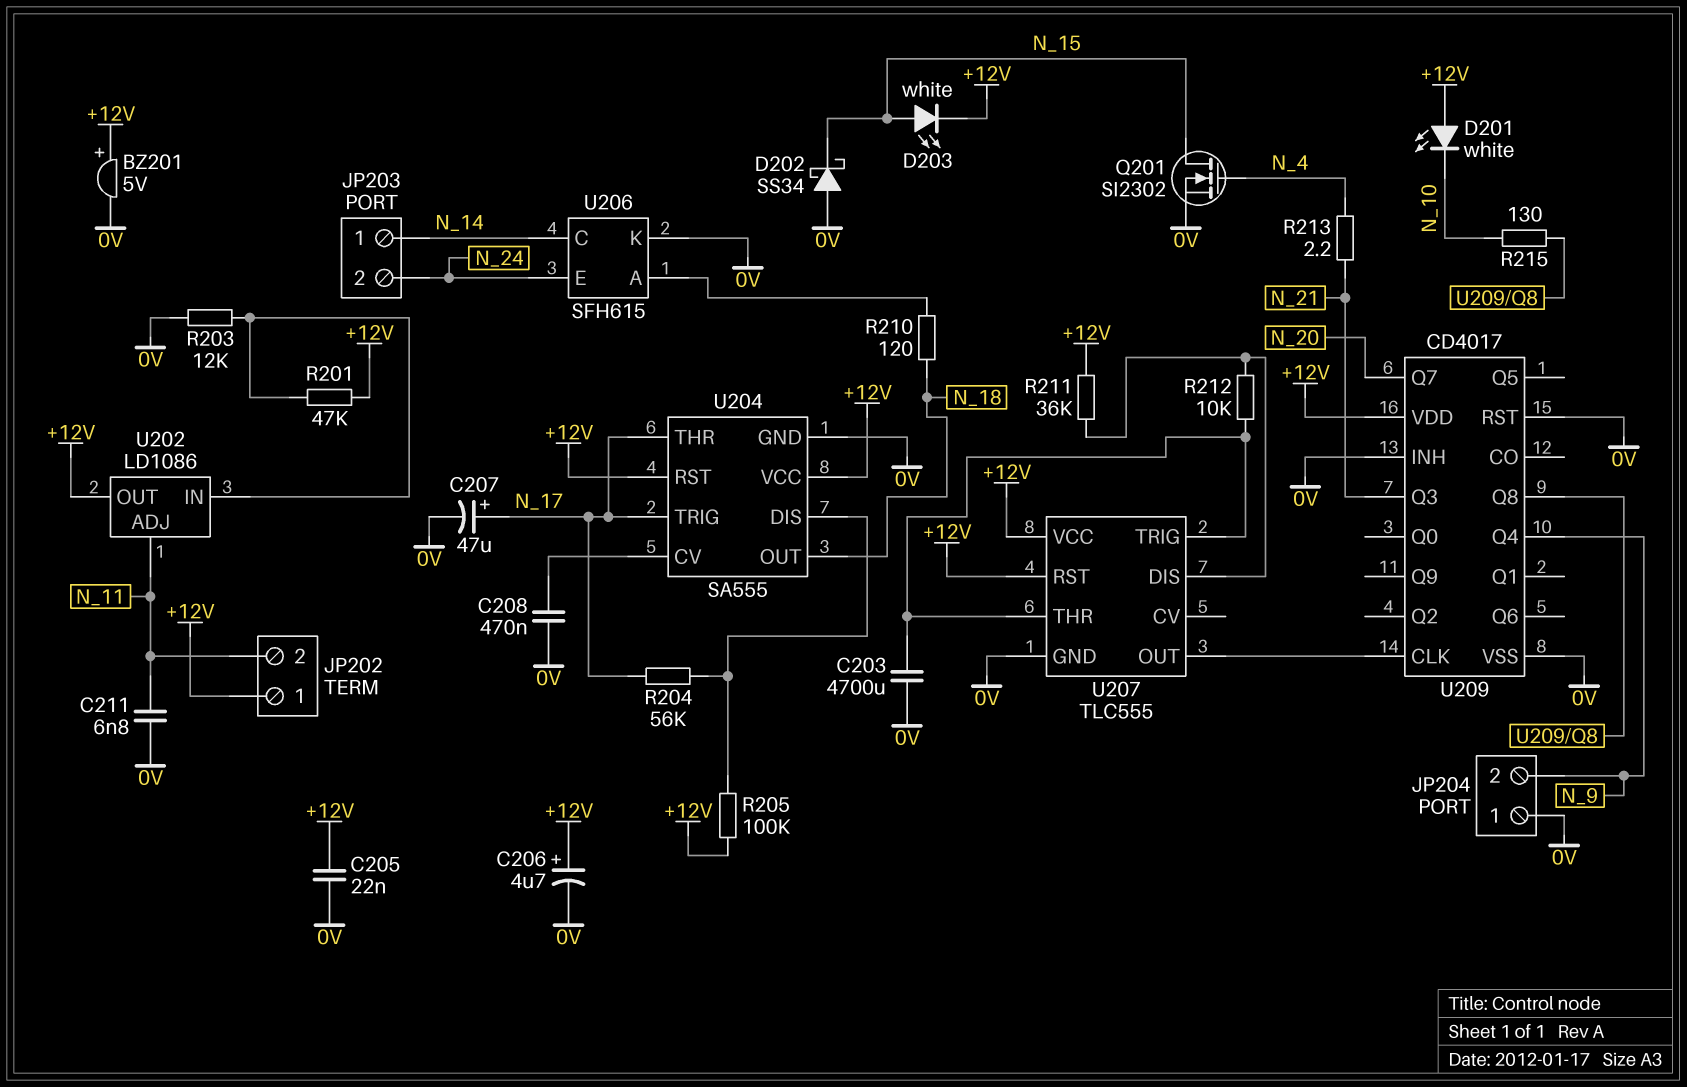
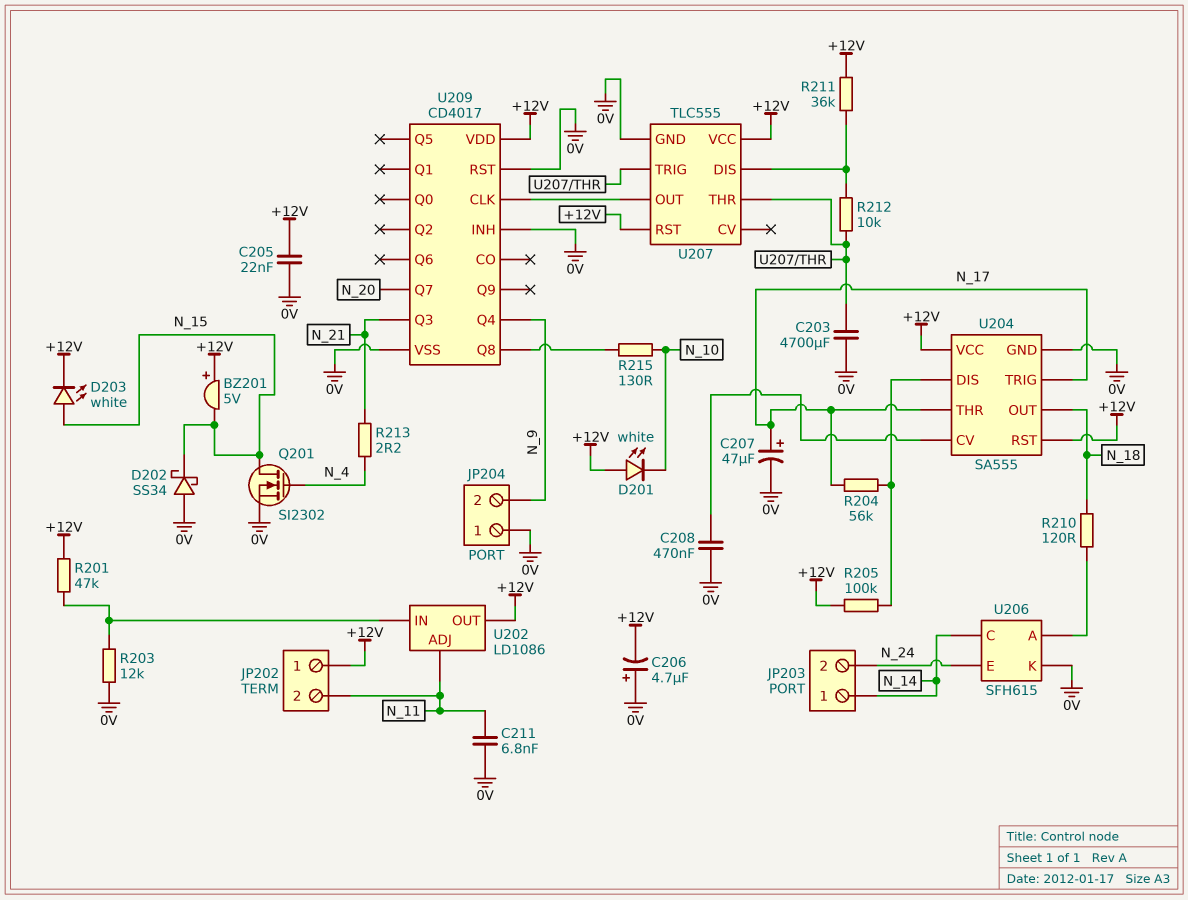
BZ201: buzzer 5V (plus +12V, minus 0V) -> buzzer 5V (plus +12V, minus N_15)
C206: 4.7uF (plus +12V, minus 0V) -> 4.7uF (plus 0V, minus +12V)

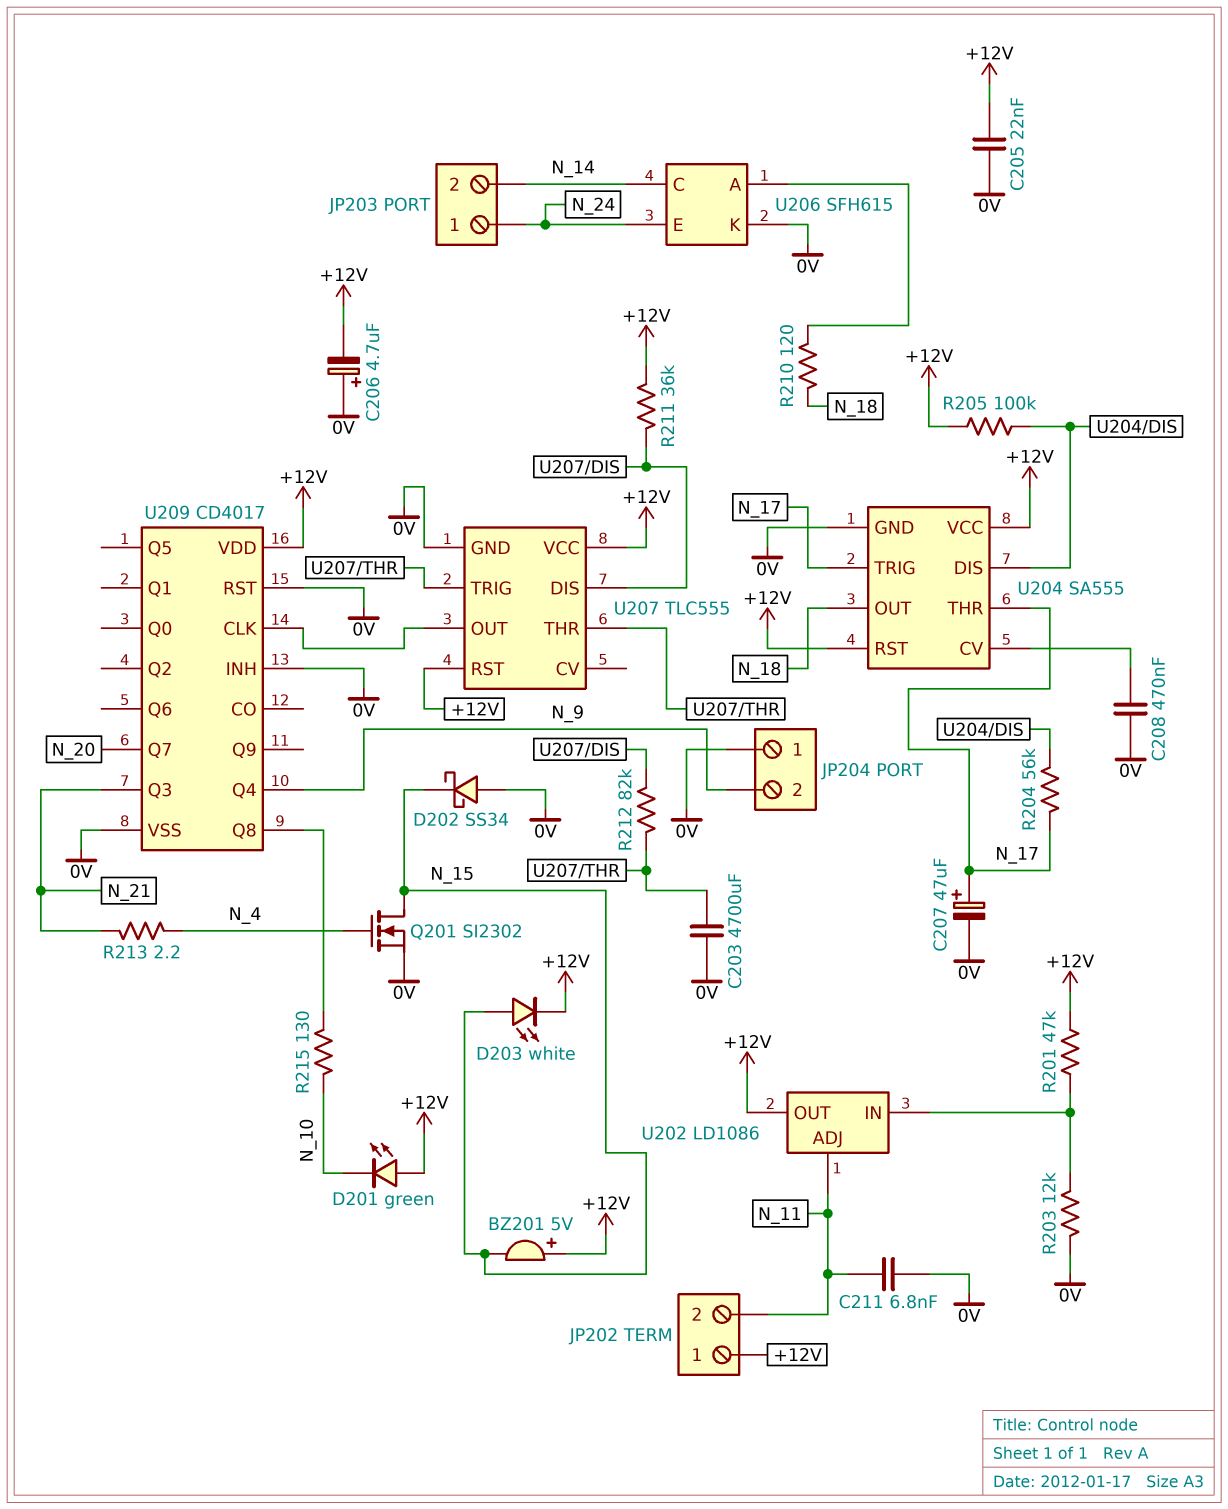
D201: LED white (A +12V, K N_10) -> LED green (A +12V, K N_10)
JP203 pin 1: N_14 -> N_24
JP203 pin 2: N_24 -> N_14
R212: 10k (U207/DIS, U207/THR) -> 82k (U207/DIS, U207/THR)

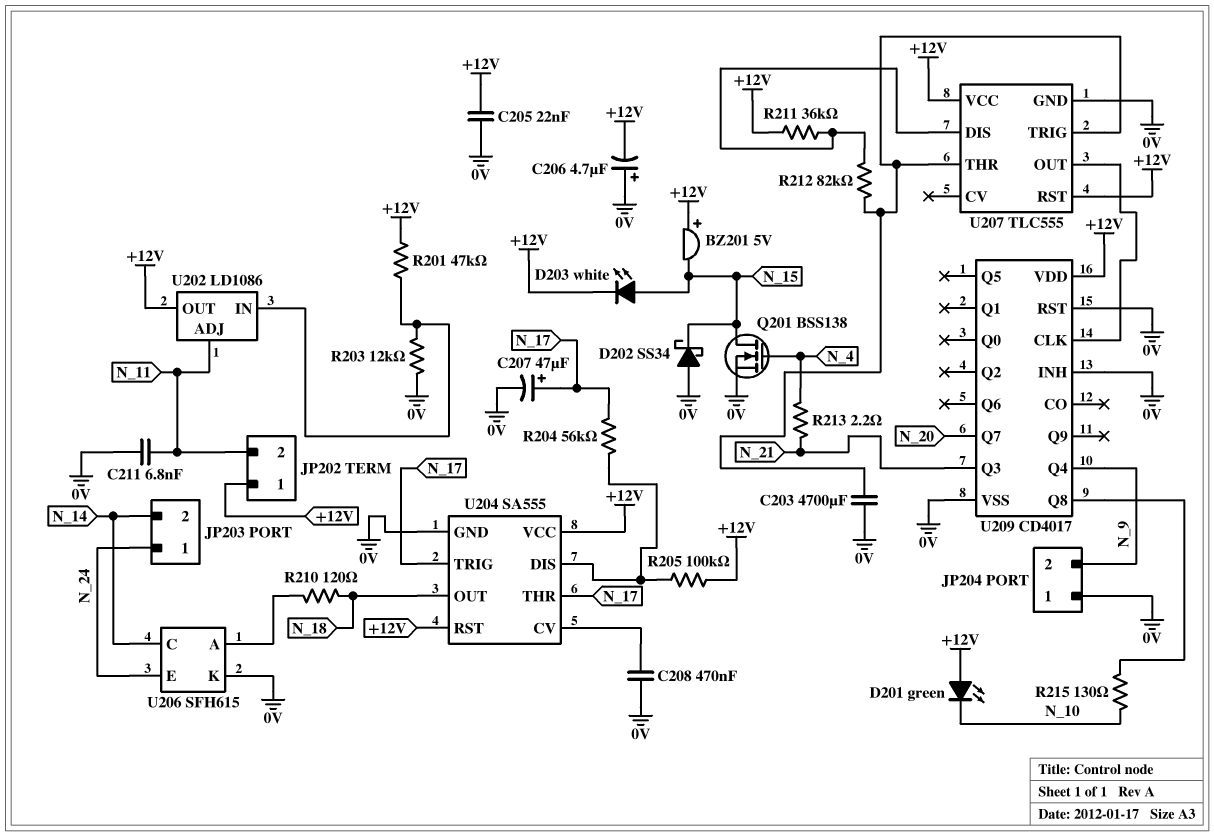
Q201: NMOS SI2302 (G N_4, D N_15, S 0V) -> NMOS BSS138 (G N_4, D N_15, S 0V)

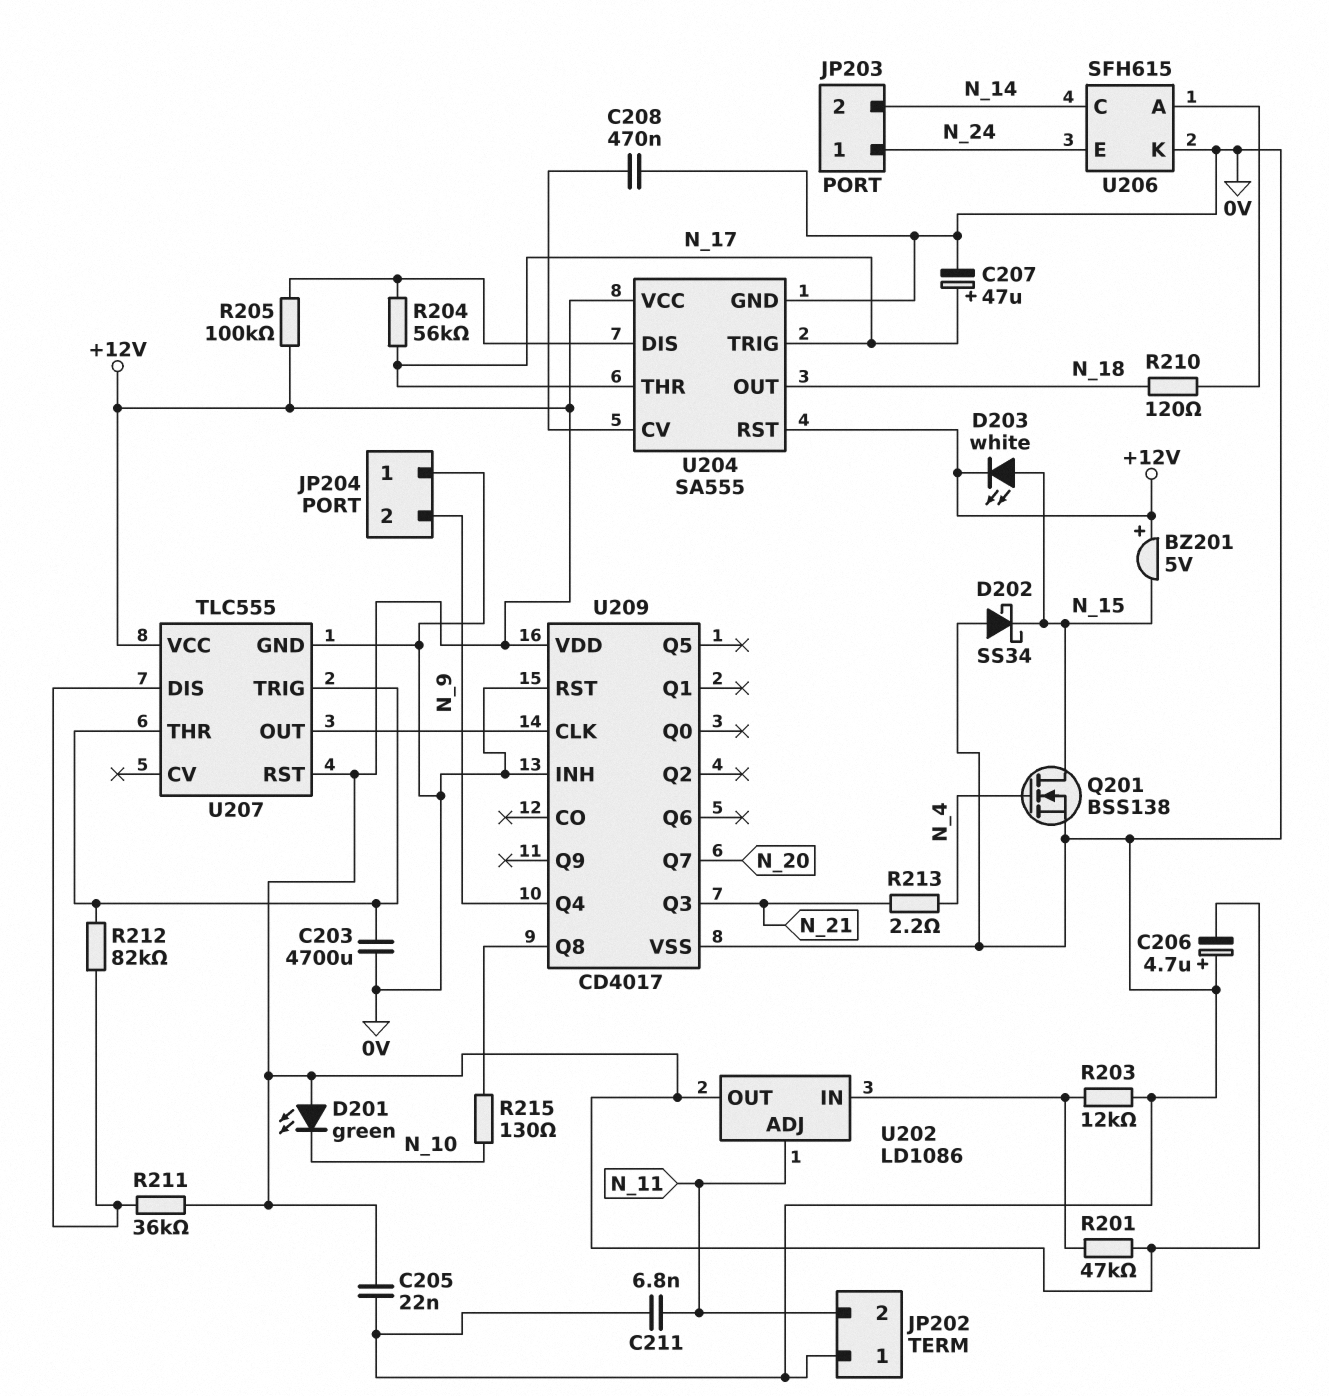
JP202 pin 1: +12V -> 0V

